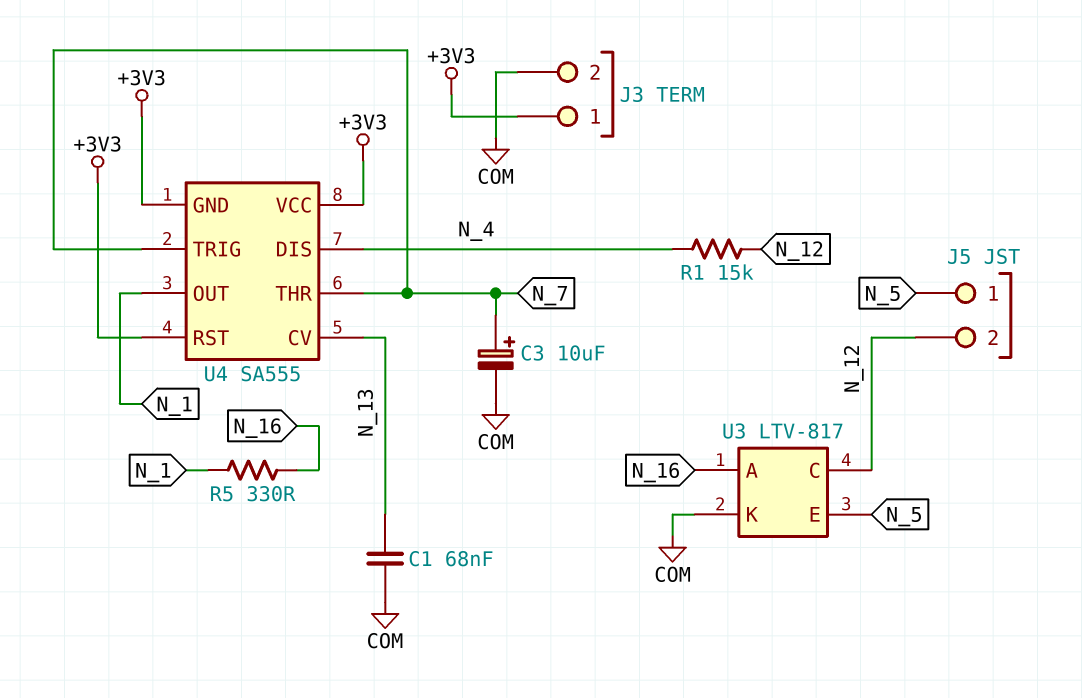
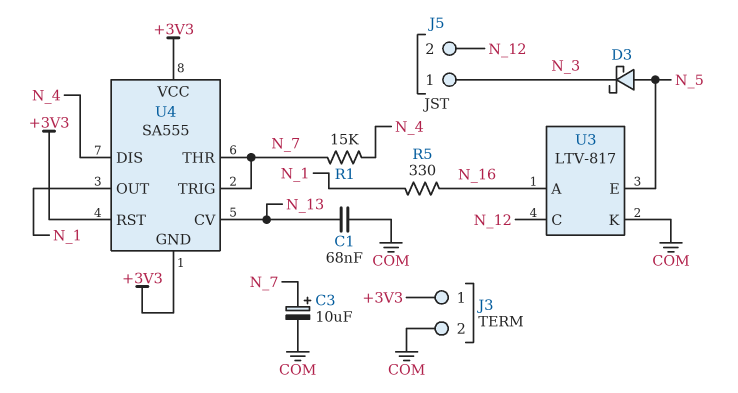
D3: none -> schottky (A N_5, K N_3)
J5 pin 1: N_5 -> N_3
R1: 15k (N_4, N_12) -> 15k (N_4, N_7)

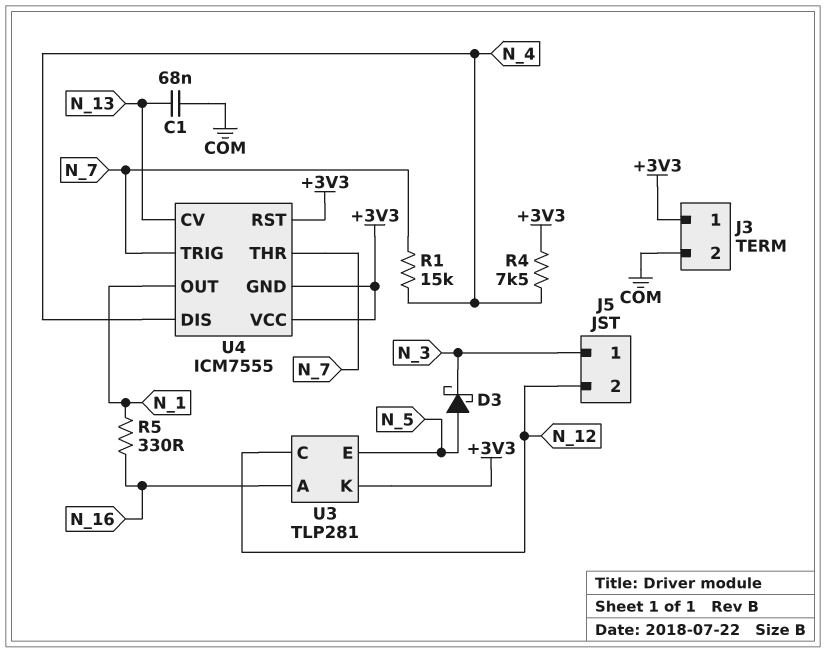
C3: 10uF (plus N_7, minus COM) -> none
R4: none -> 7.5k (+3V3, N_4)
U3: LTV-817 -> TLP281
U3 pin K: COM -> +3V3
U4: SA555 -> ICM7555

